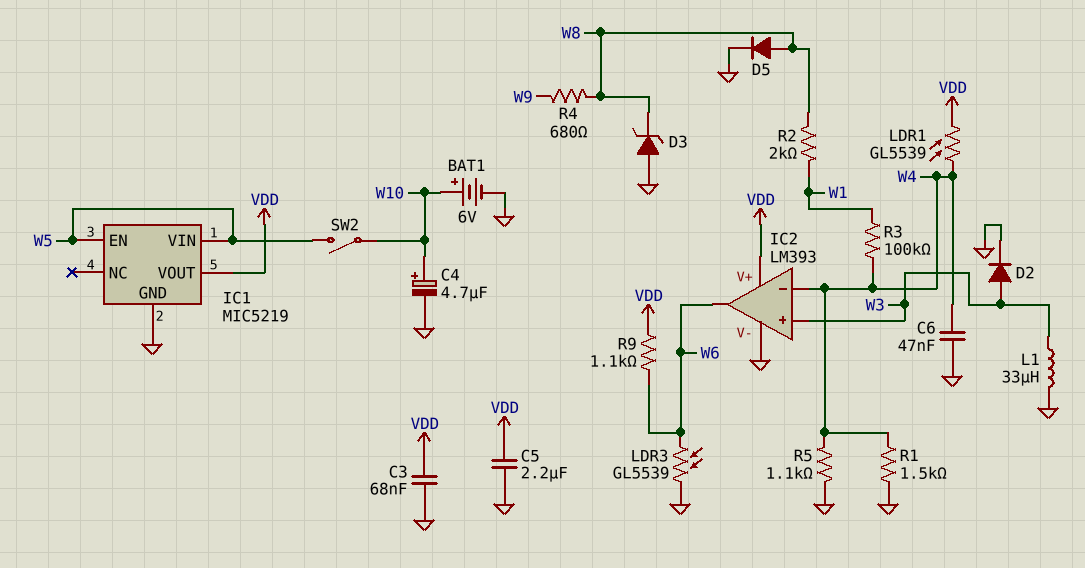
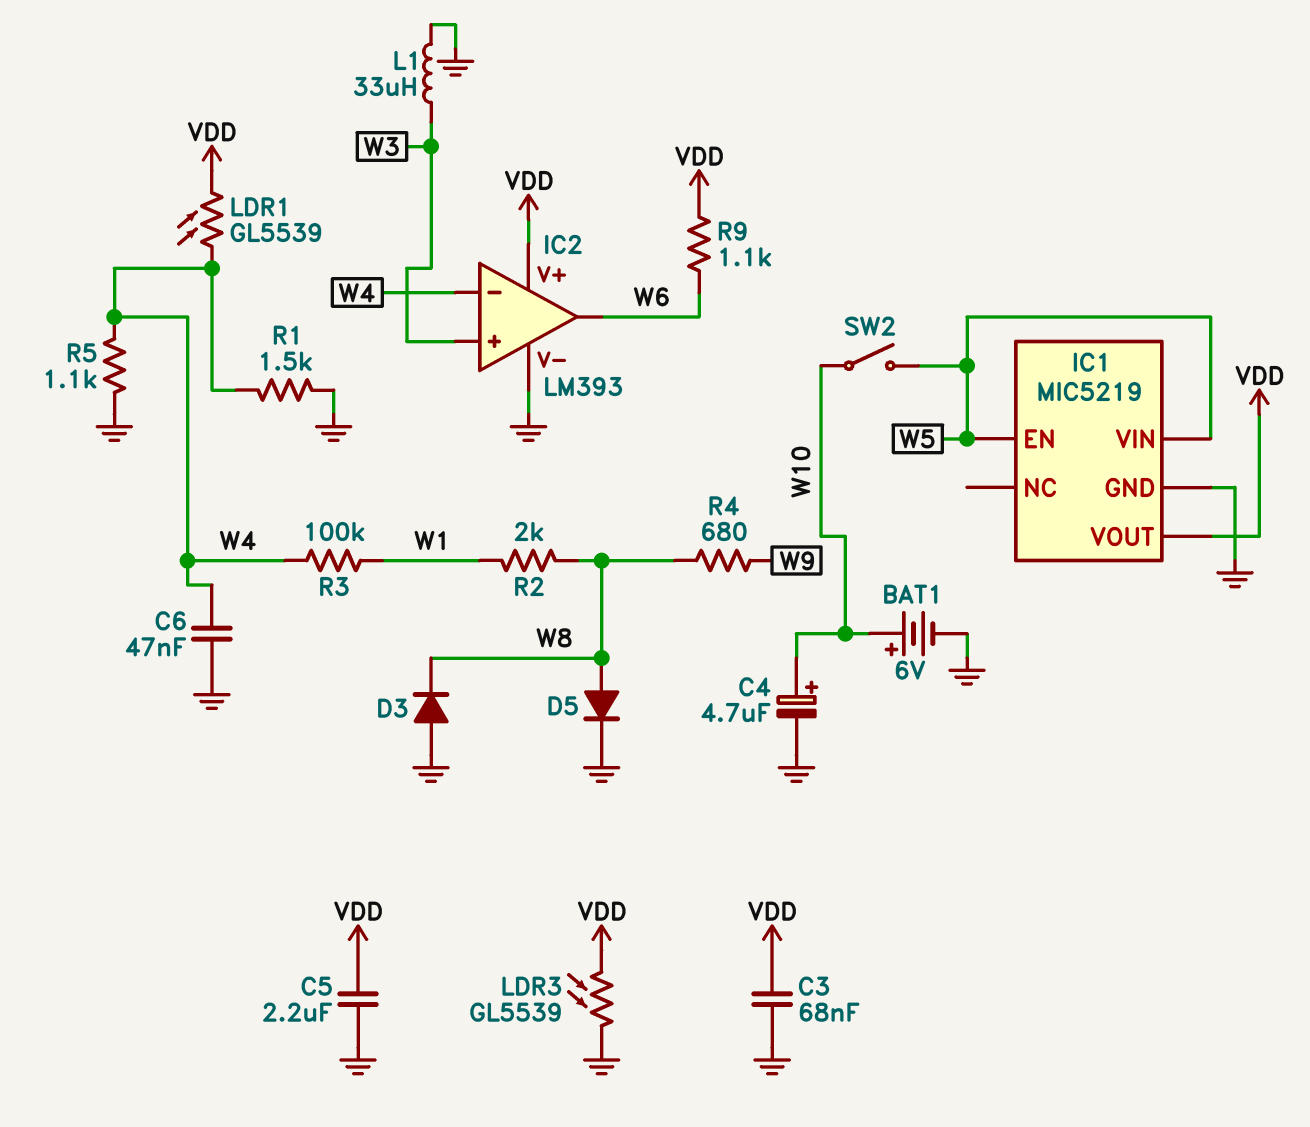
D2: diode (A W3, K GND) -> none
D3: zener (A GND, K W8) -> diode (A GND, K W8)
LDR3: GL5539 (GND, W6) -> GL5539 (GND, VDD)

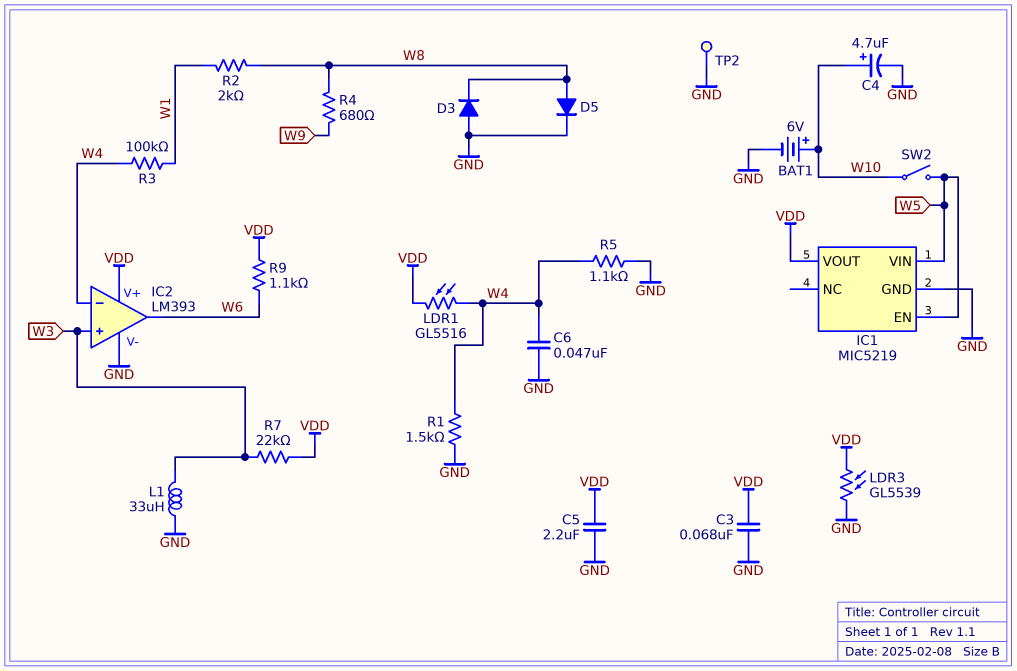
LDR1: GL5539 (VDD, W4) -> GL5516 (VDD, W4)
R7: none -> 22k (VDD, W3)
TP2: none -> test point (GND)

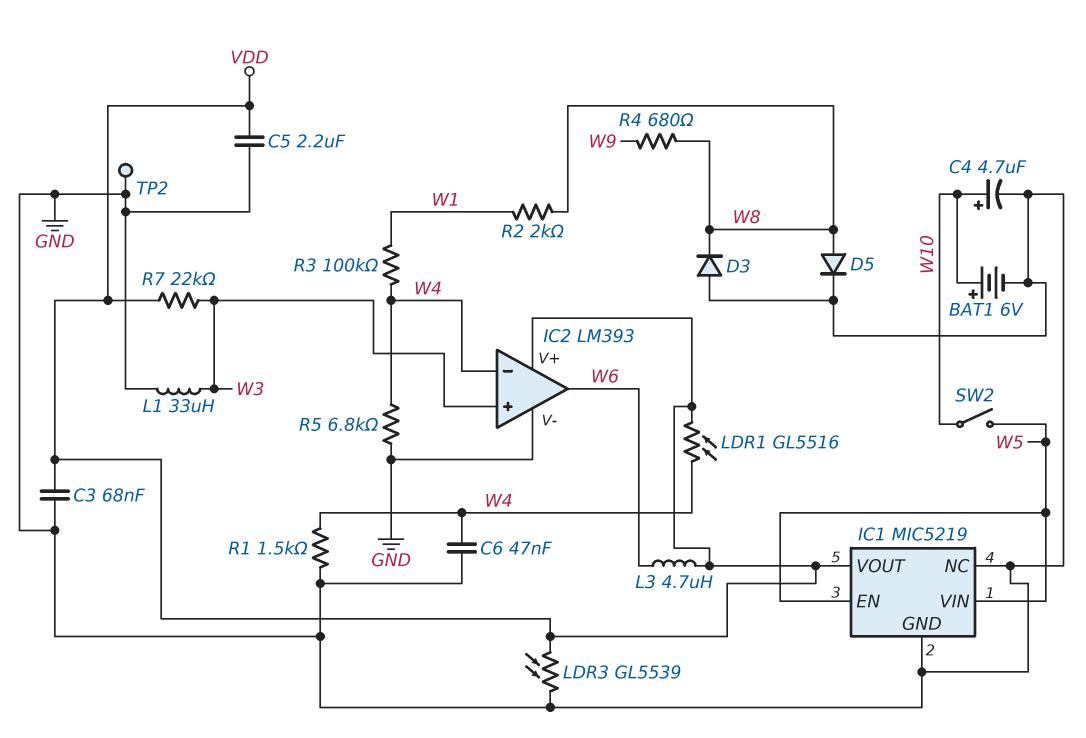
IC1 pin NC: none -> GND
L3: none -> 4.7uH (VDD, W6)
R5: 1.1k (GND, W4) -> 6.8k (GND, W4)
R9: 1.1k (VDD, W6) -> none

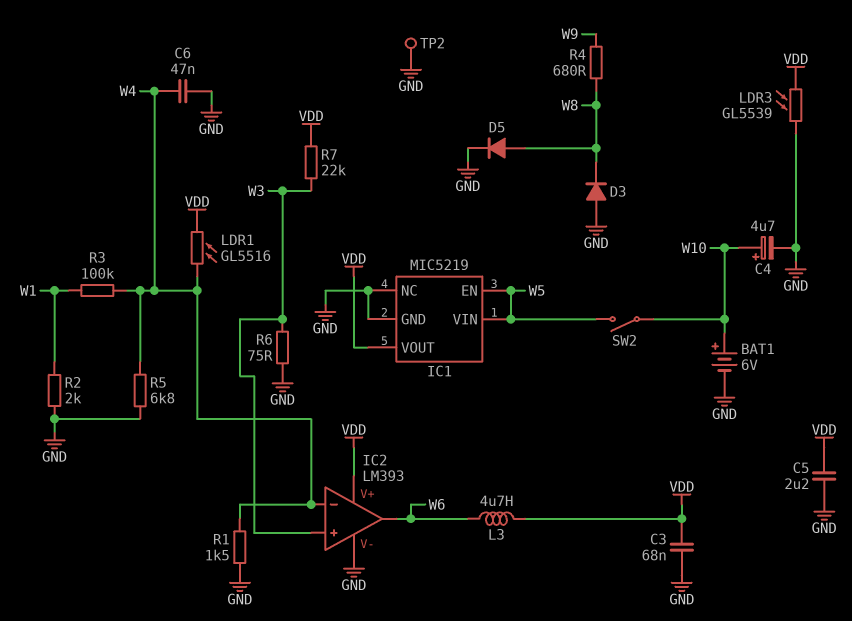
L1: 33uH (GND, W3) -> none
R2: 2k (W1, W8) -> 2k (GND, W1)
R6: none -> 75 (GND, W3)

